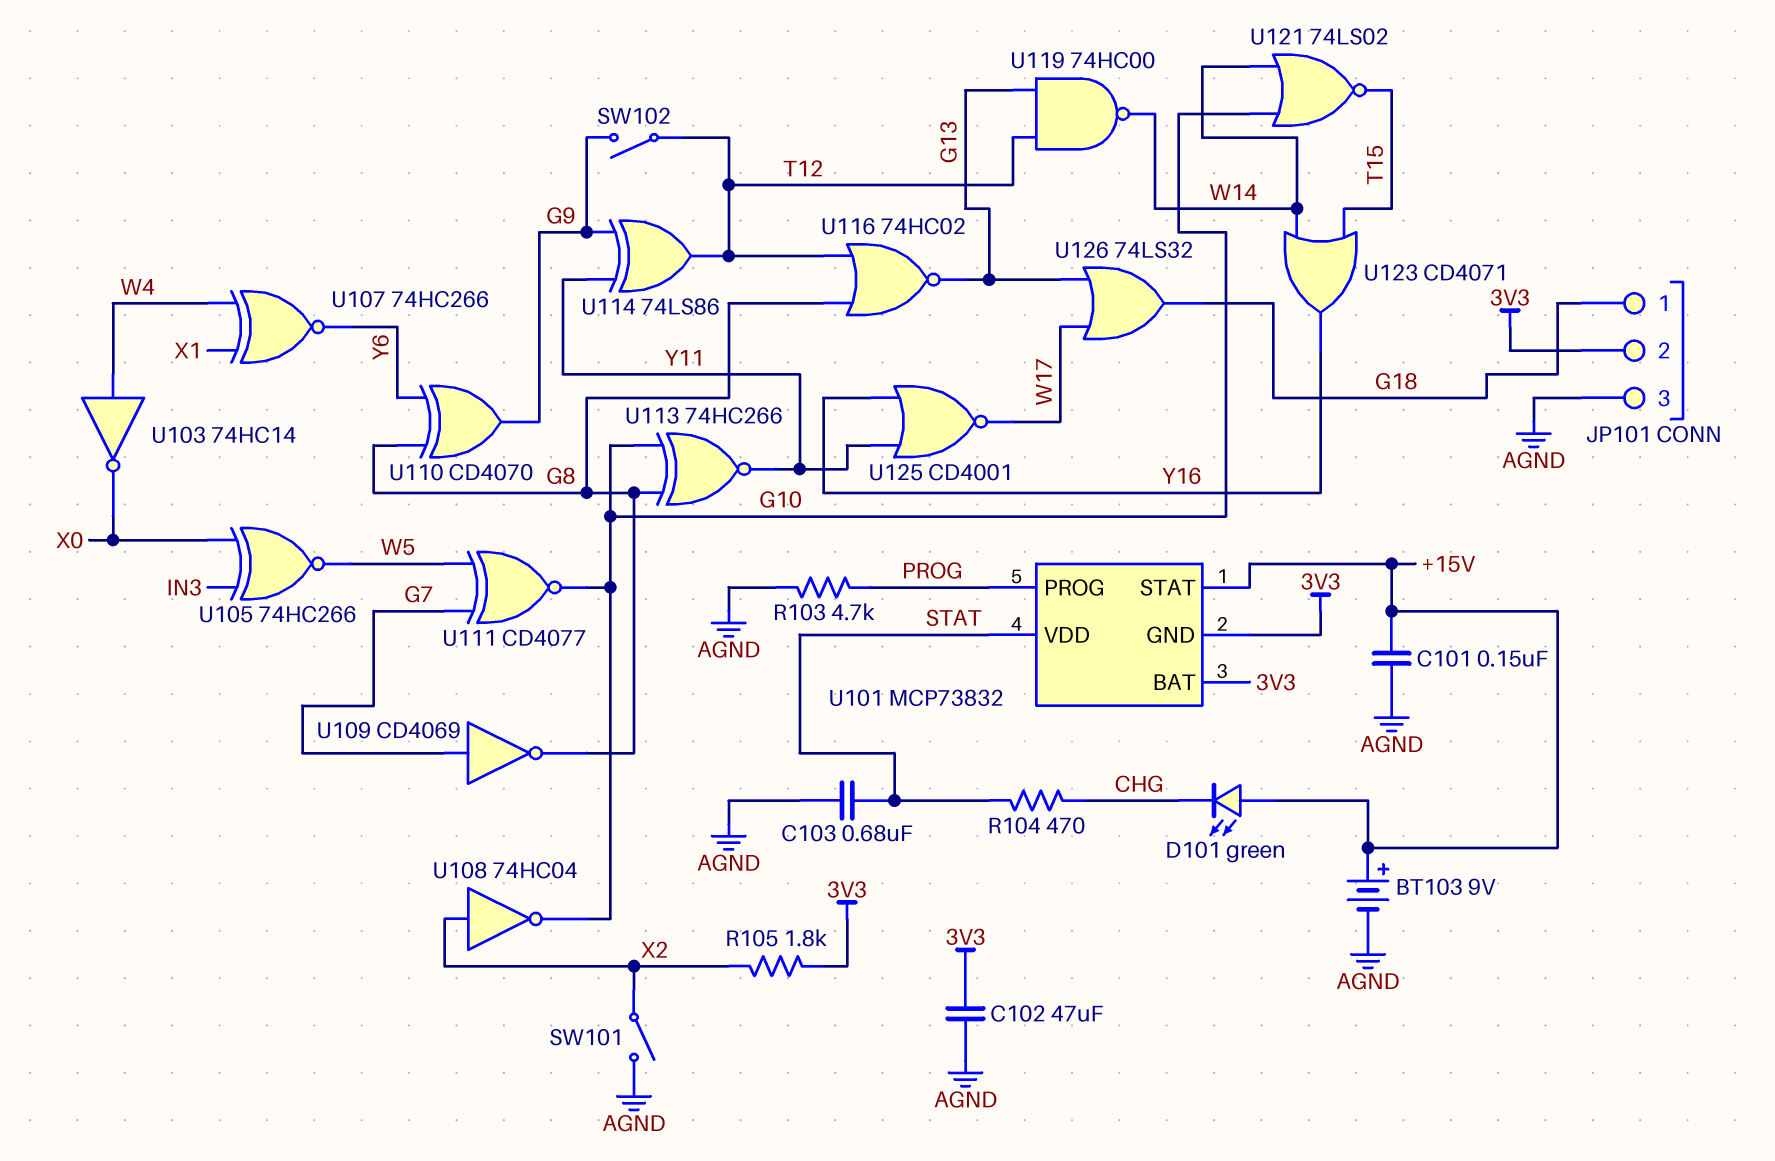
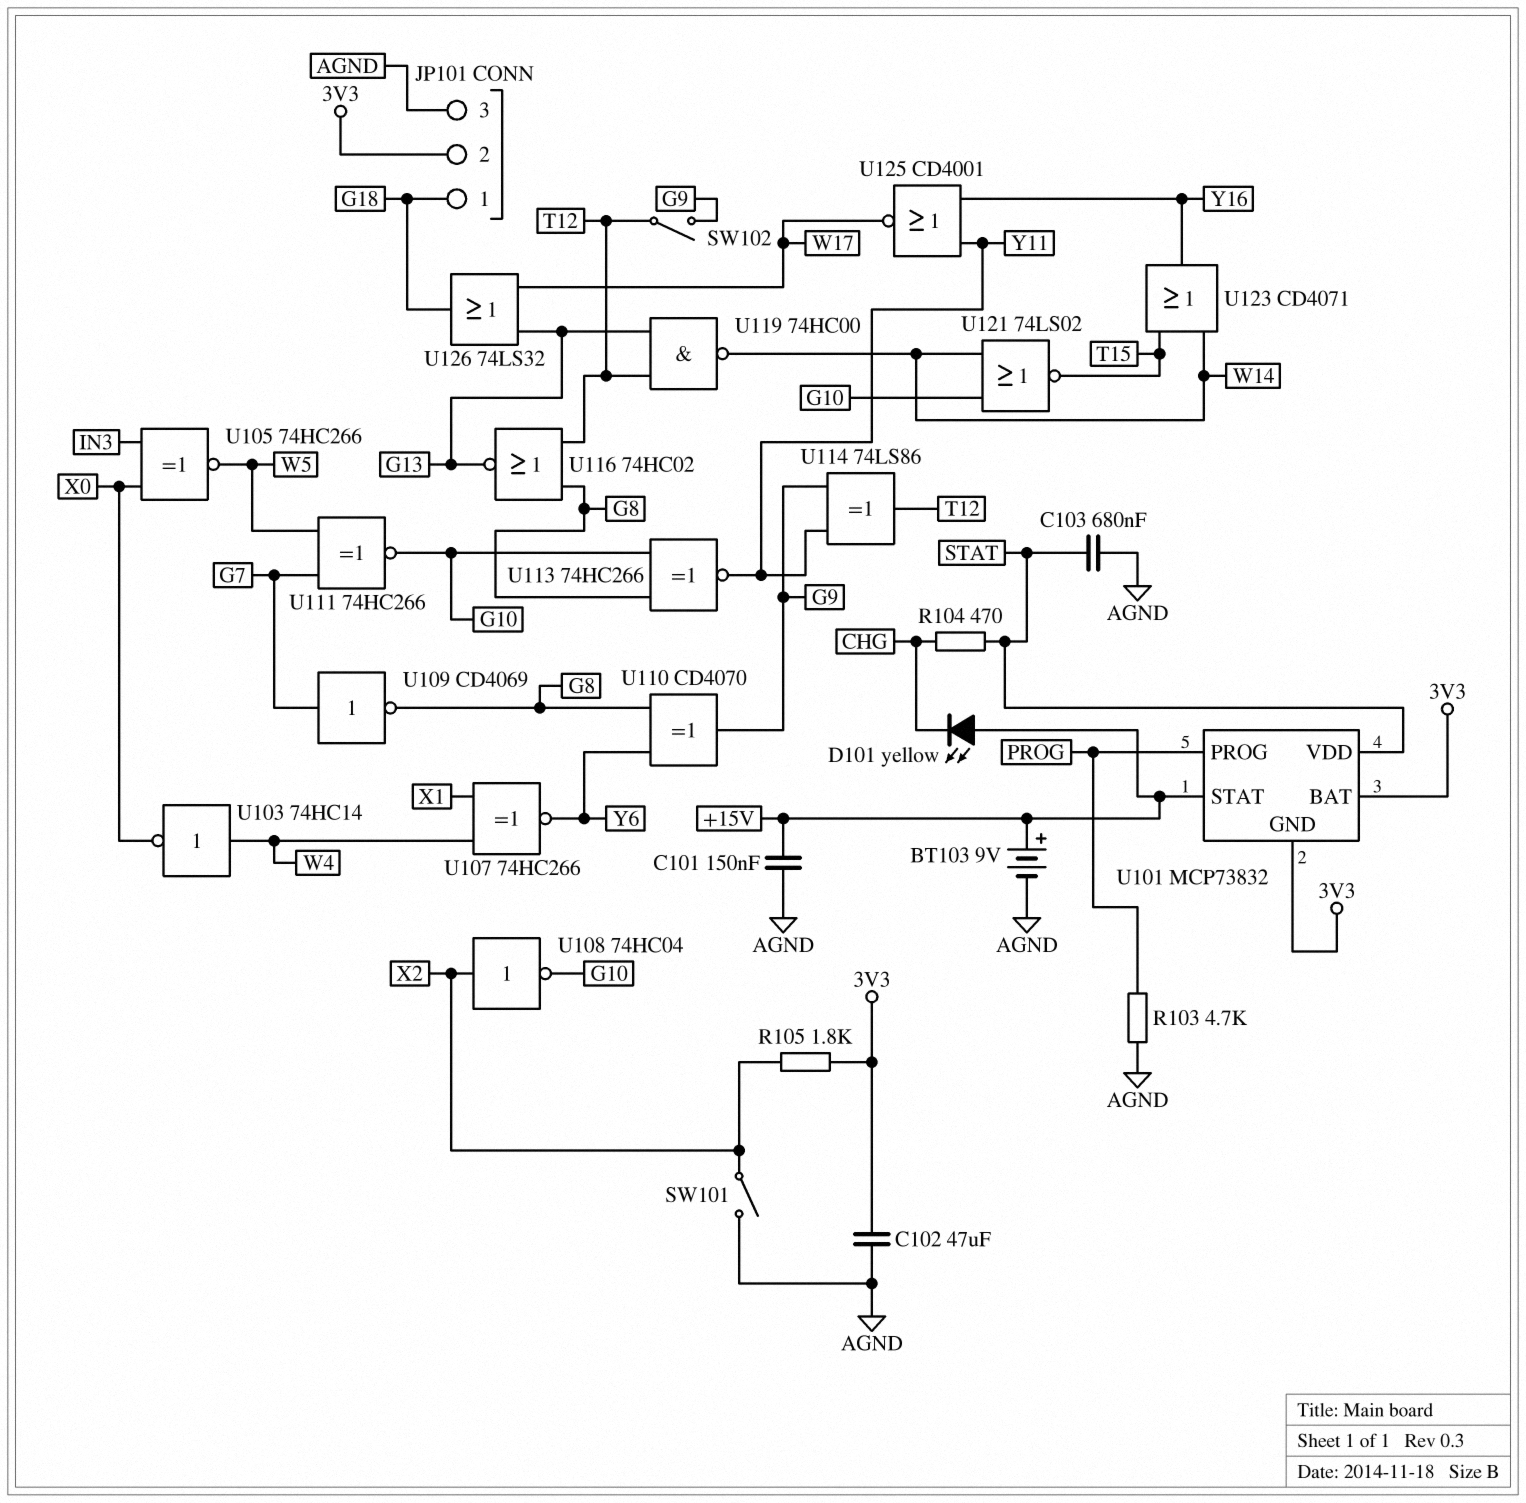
D101: LED green (A +15V, K CHG) -> LED yellow (A +15V, K CHG)
U111: XNOR CD4077 (in G7, in W5, out G10) -> XNOR 74HC266 (in G7, in W5, out G10)

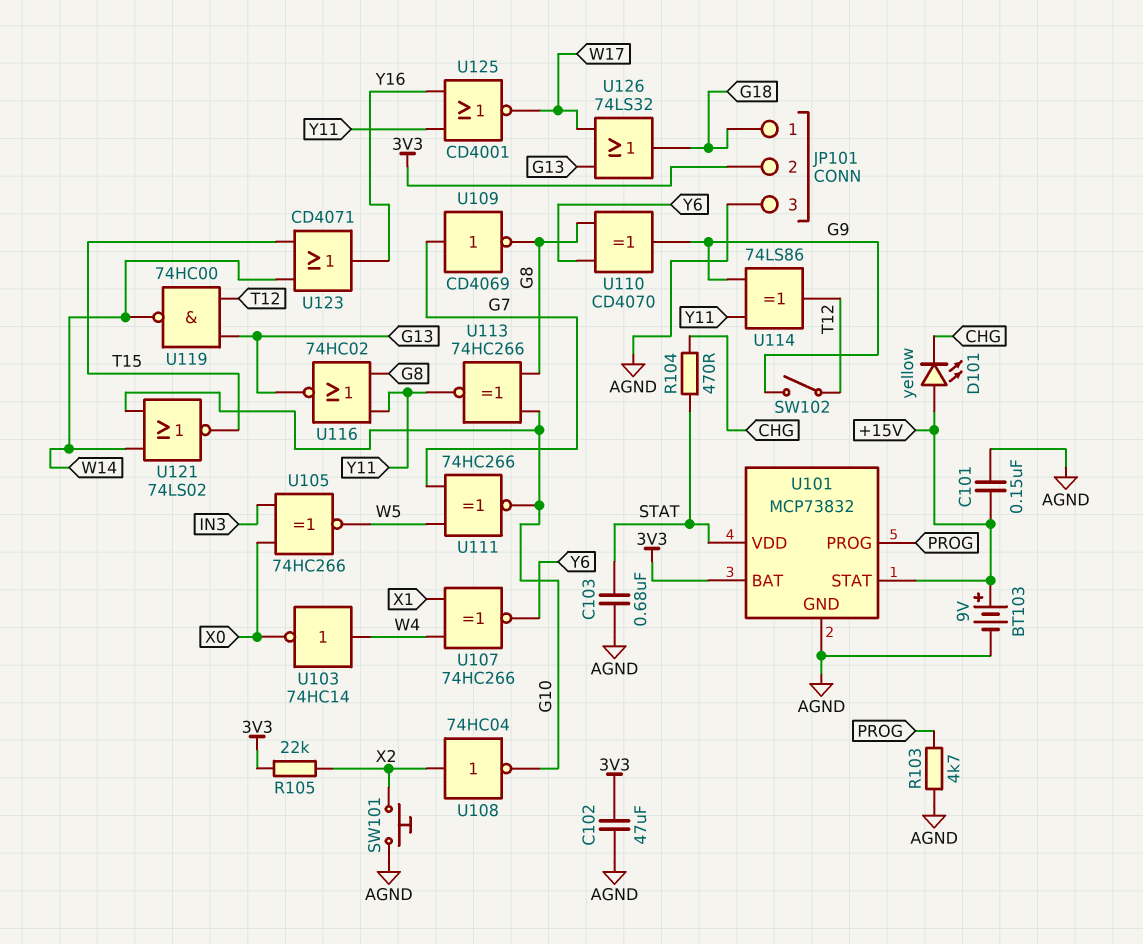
R105: 1.8k (3V3, X2) -> 22k (3V3, X2)
SW101: switch (AGND, X2) -> button (AGND, X2)
U101 pin GND: 3V3 -> AGND
U116: NOR 74HC02 (in G8, in T12, out G13) -> NOR 74HC02 (in G8, in Y11, out G13)

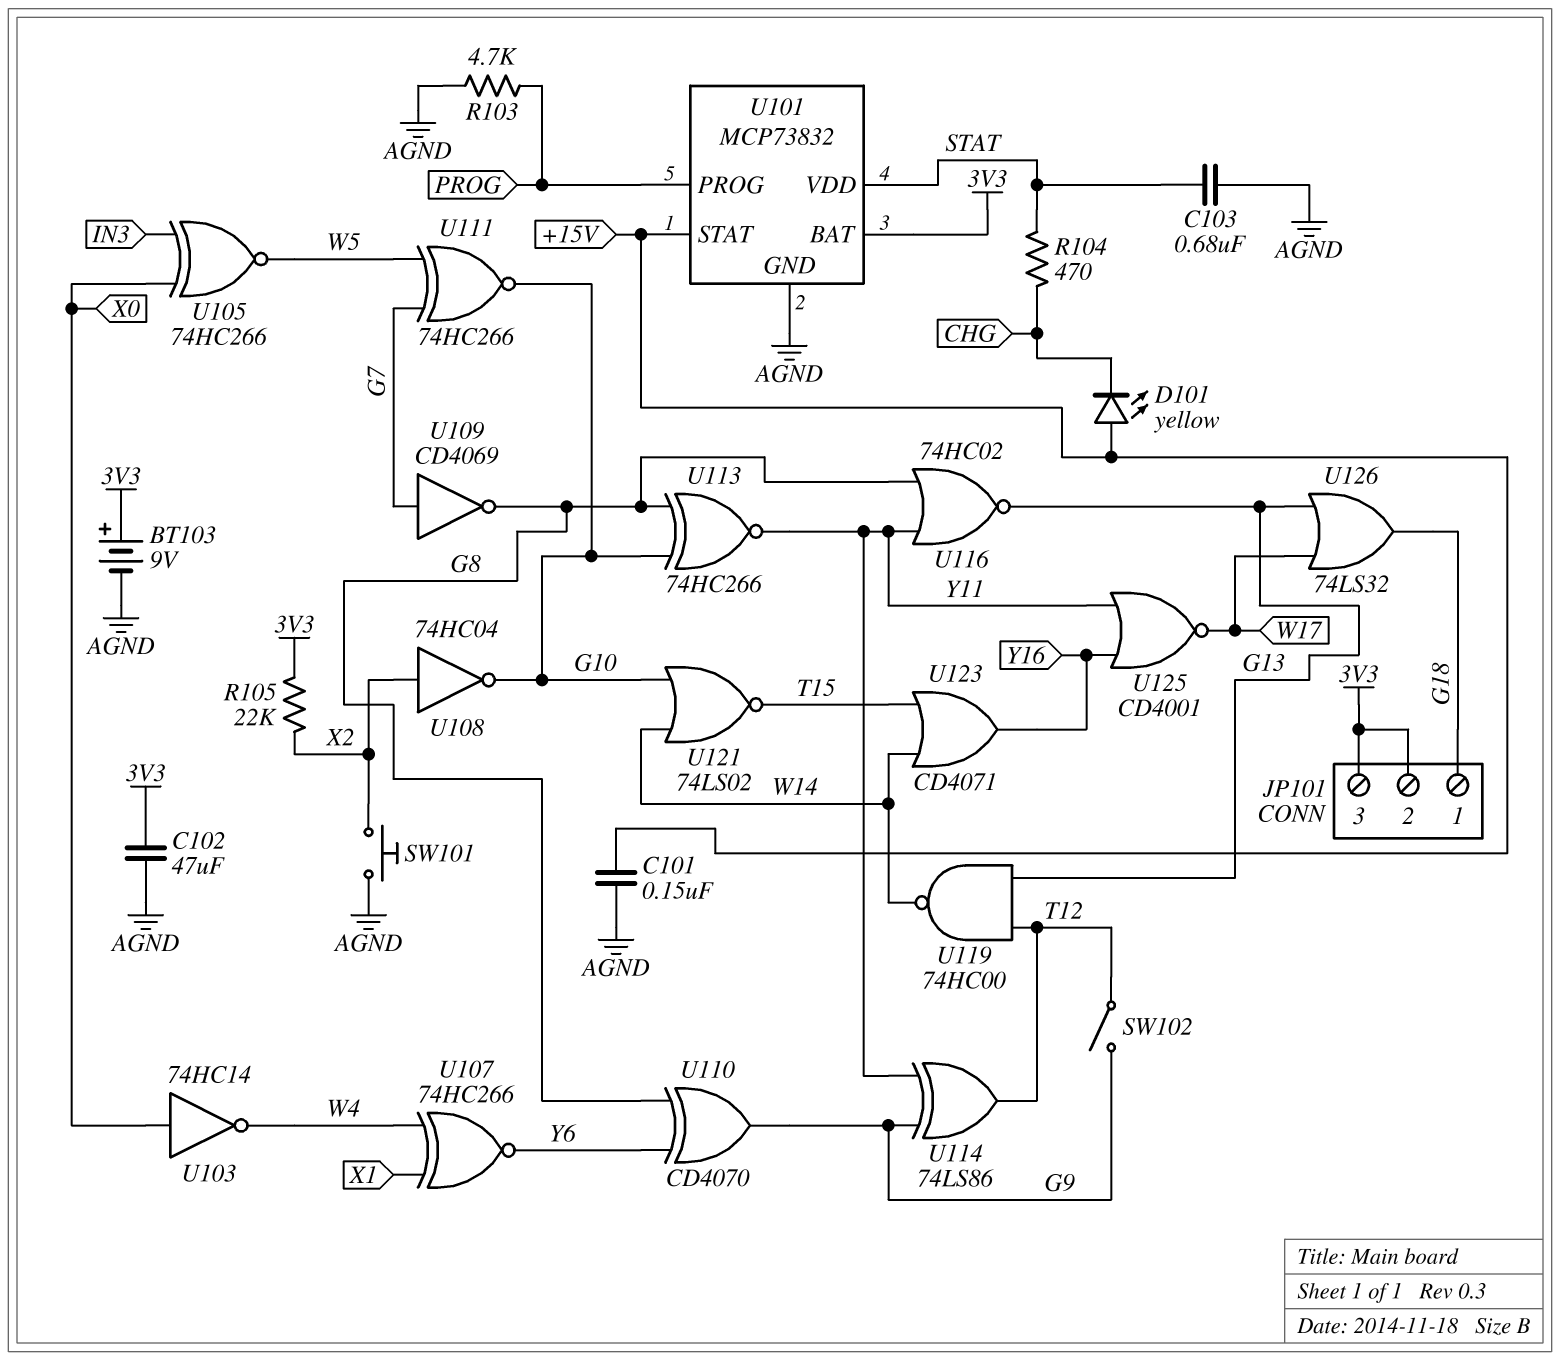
BT103: 9V (plus +15V, minus AGND) -> 9V (plus 3V3, minus AGND)
JP101 pin 3: AGND -> 3V3
U103: NOT 74HC14 (in W4, out X0) -> NOT 74HC14 (in X0, out W4)

